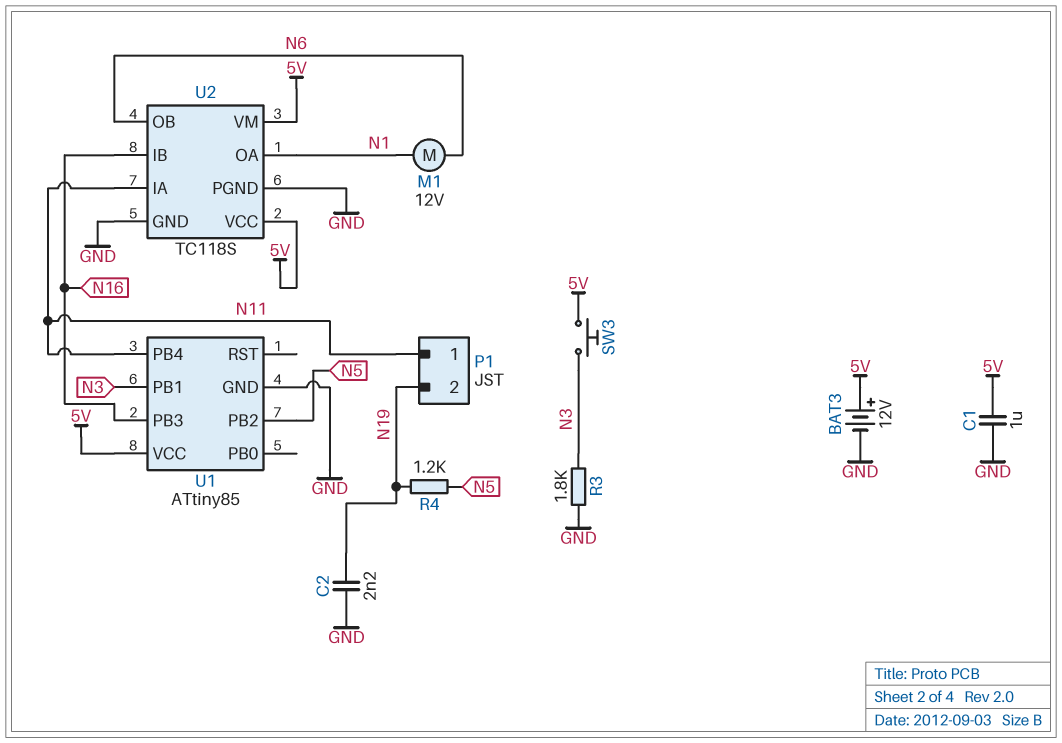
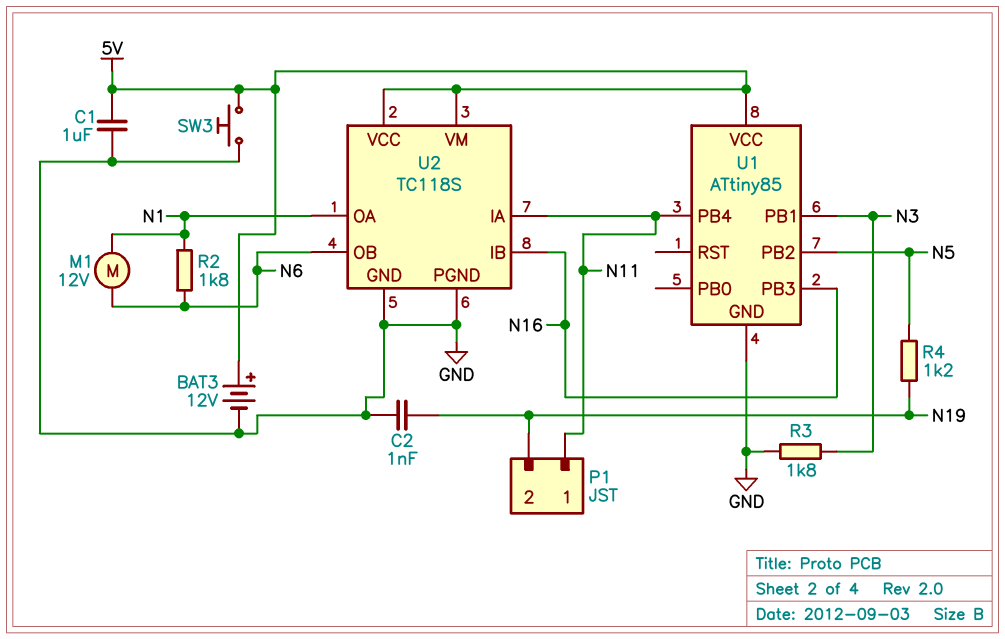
C2: 2.2nF (GND, N19) -> 1nF (GND, N19)
R2: none -> 1.8k (N1, N6)
SW3: button (5V, N3) -> button (5V, GND)

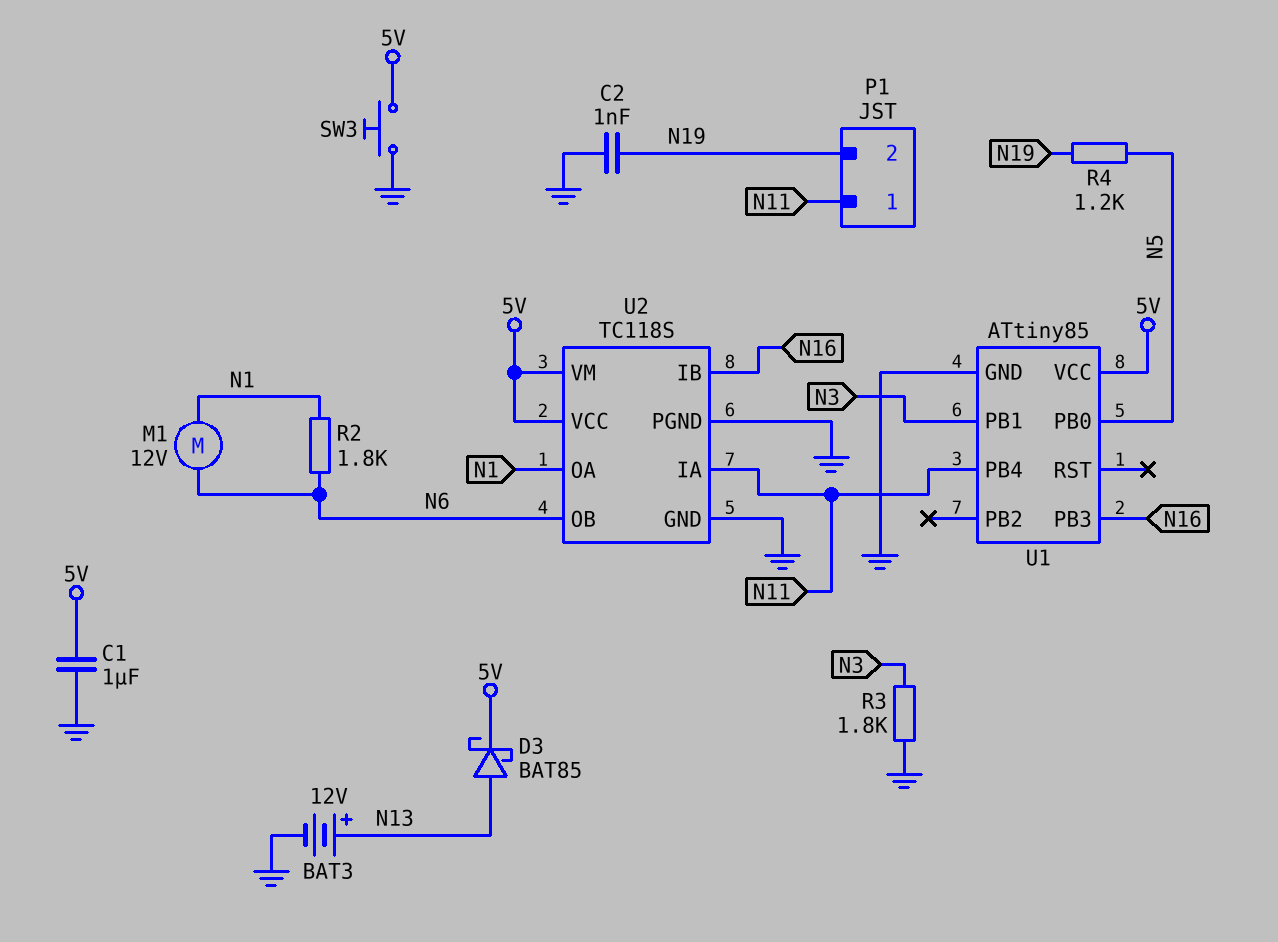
BAT3: 12V (plus 5V, minus GND) -> 12V (plus N13, minus GND)
D3: none -> schottky BAT85 (A N13, K 5V)
U1 pin PB0: none -> N5
U1 pin PB2: N5 -> none

